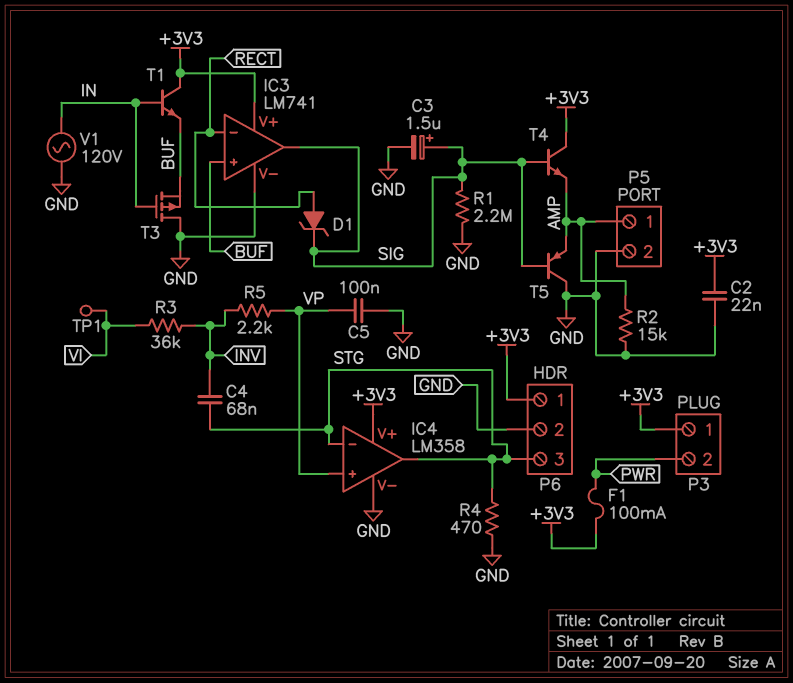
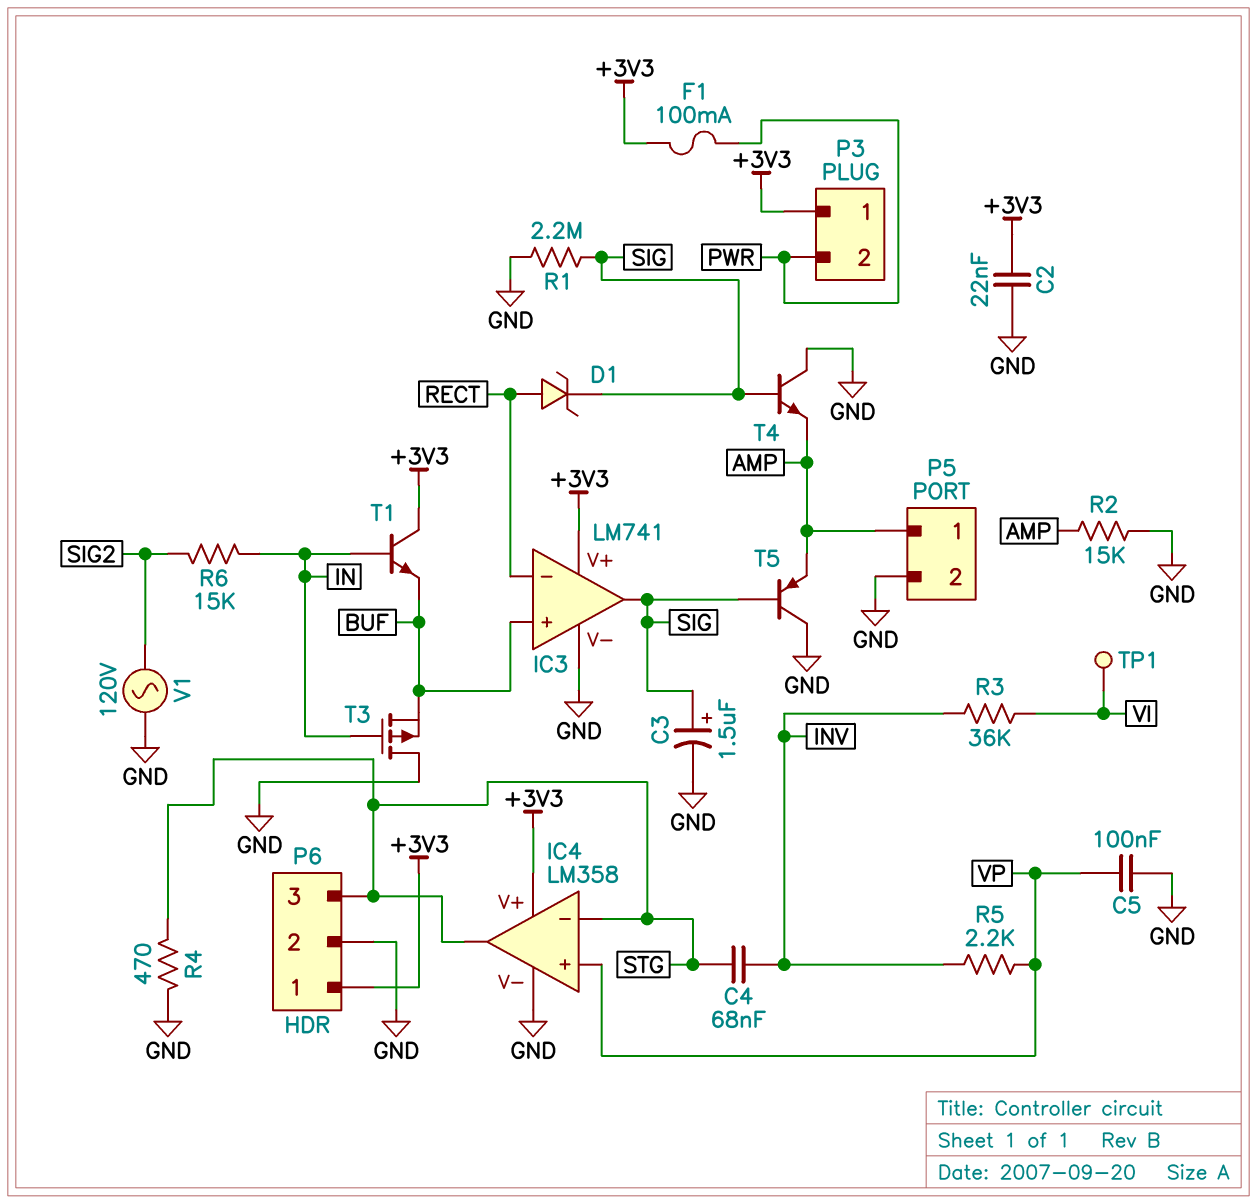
R6: none -> 15k (IN, SIG2)
T4: NPN (B SIG, C +3V3, E AMP) -> NPN (B SIG, C GND, E AMP)
V1: AC 120V (GND, IN) -> AC 120V (GND, SIG2)

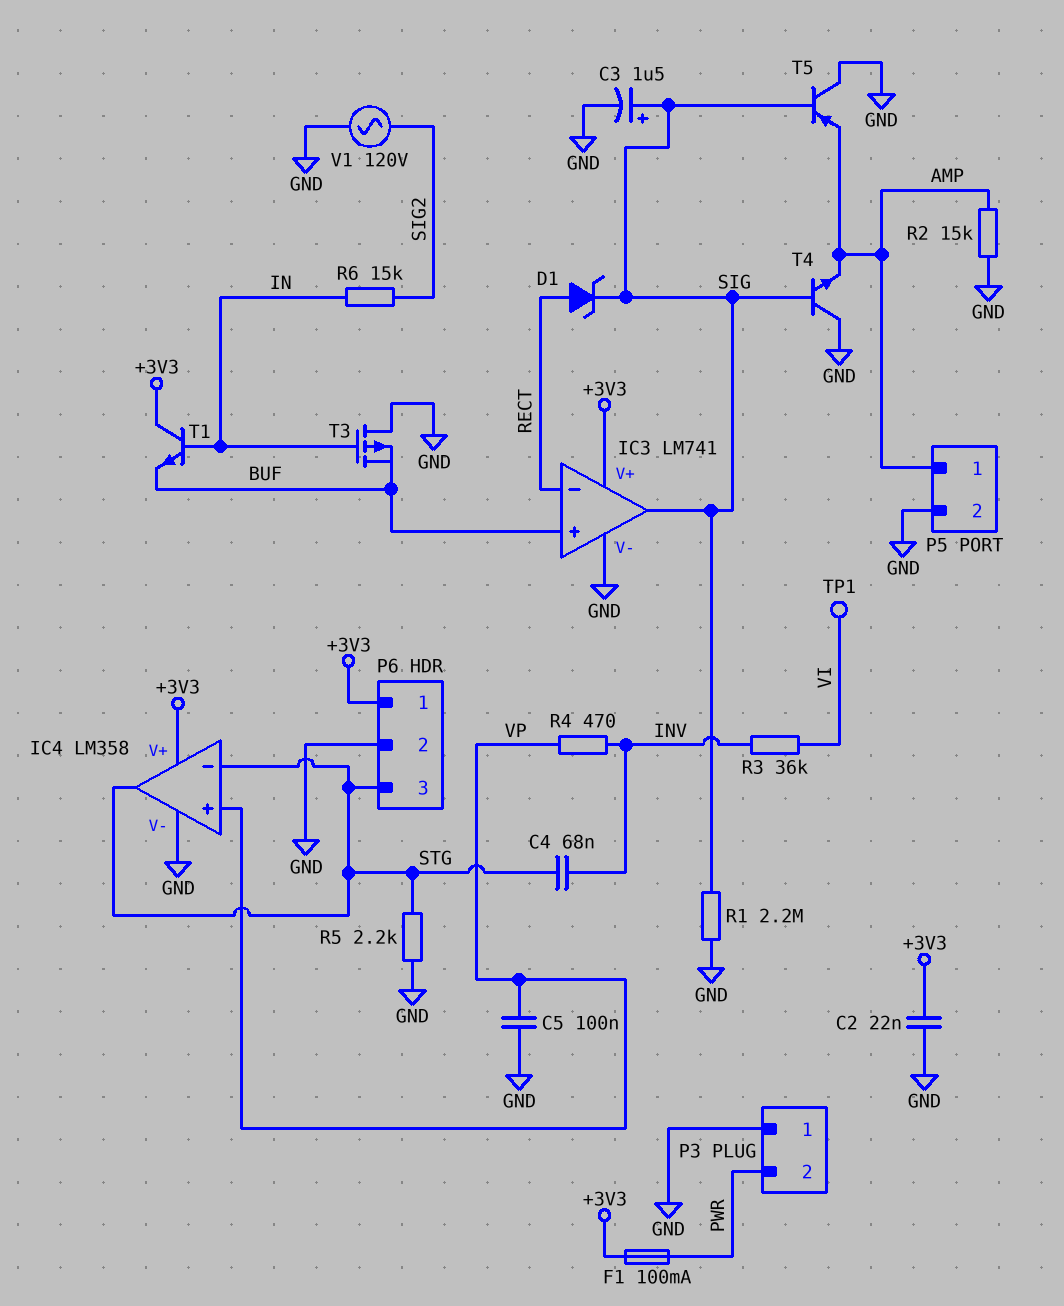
P3 pin 1: +3V3 -> GND
R4: 470 (GND, STG) -> 470 (INV, VP)
R5: 2.2k (INV, VP) -> 2.2k (GND, STG)

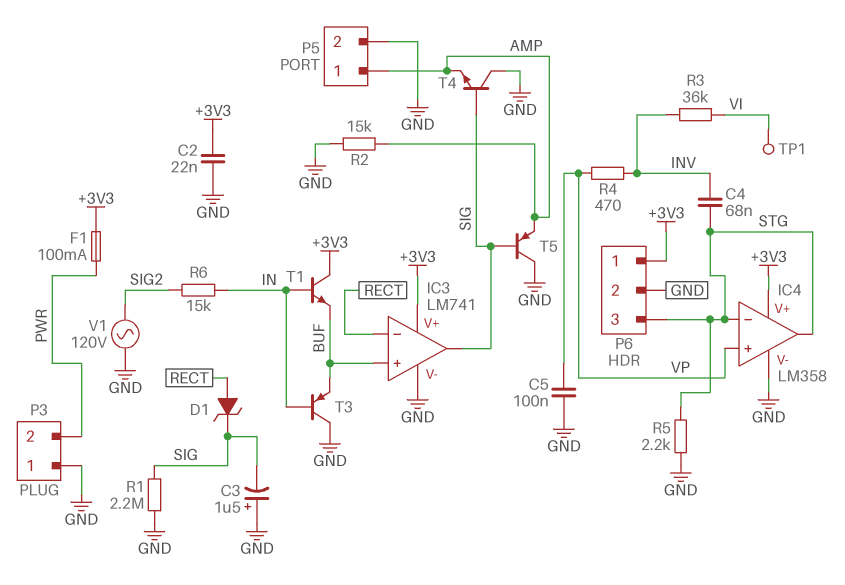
C3: 1.5uF (plus SIG, minus GND) -> 1.5uF (plus GND, minus SIG)
T3: PMOS (G IN, D GND, S BUF) -> PNP (B IN, C GND, E BUF)

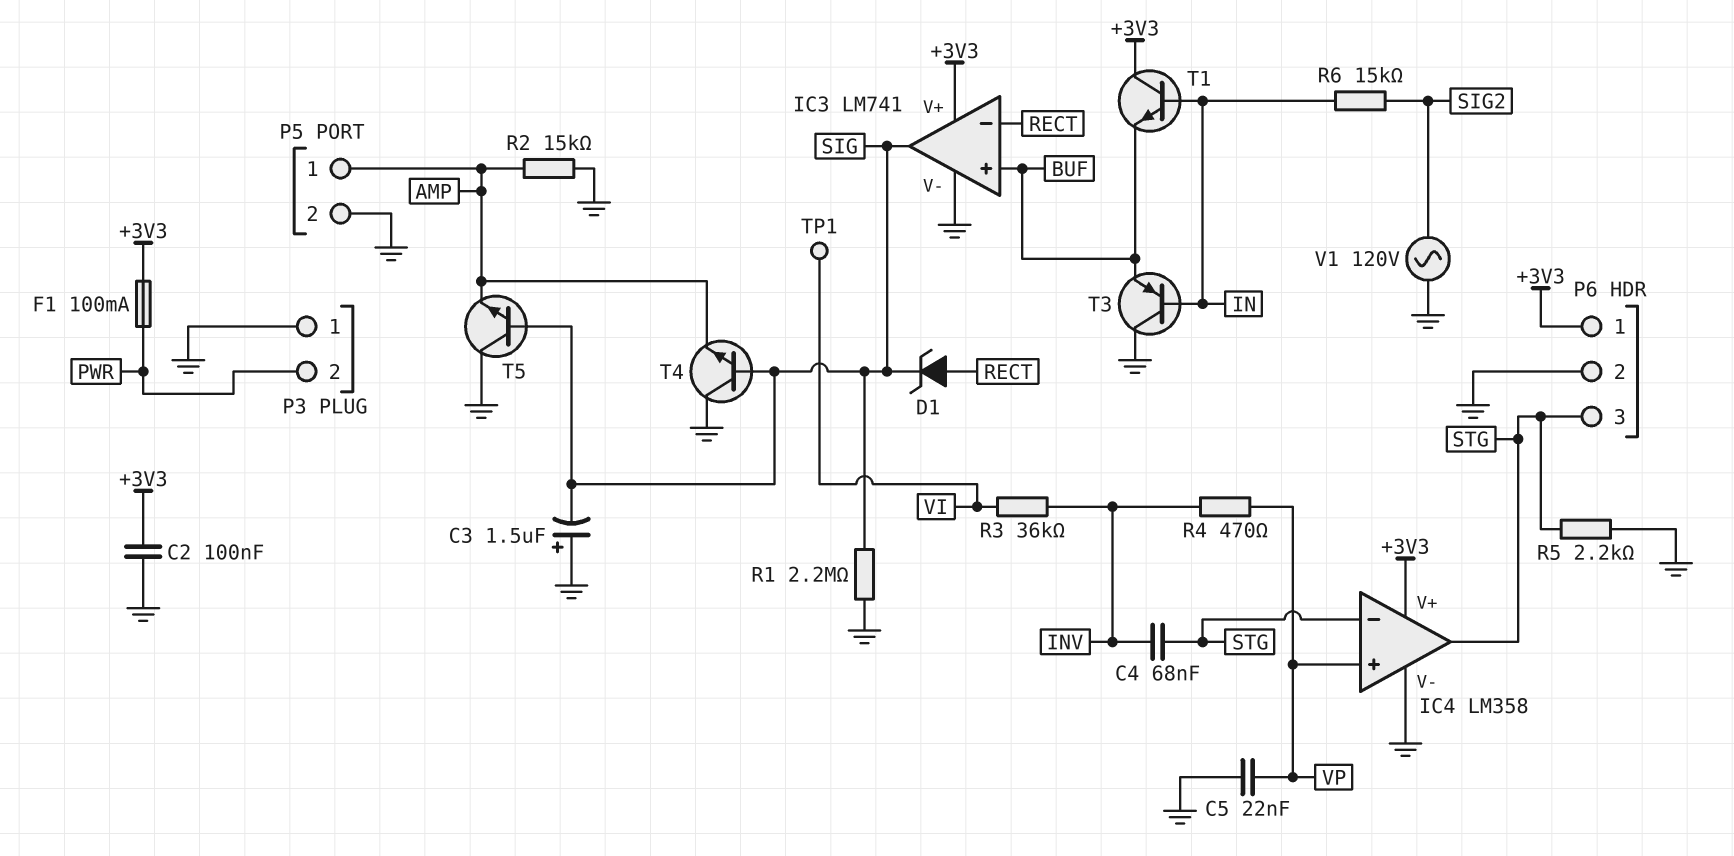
C2: 22nF (+3V3, GND) -> 100nF (+3V3, GND)
C5: 100nF (GND, VP) -> 22nF (GND, VP)
T5: PNP (B SIG, C GND, E AMP) -> NPN (B SIG, C GND, E AMP)

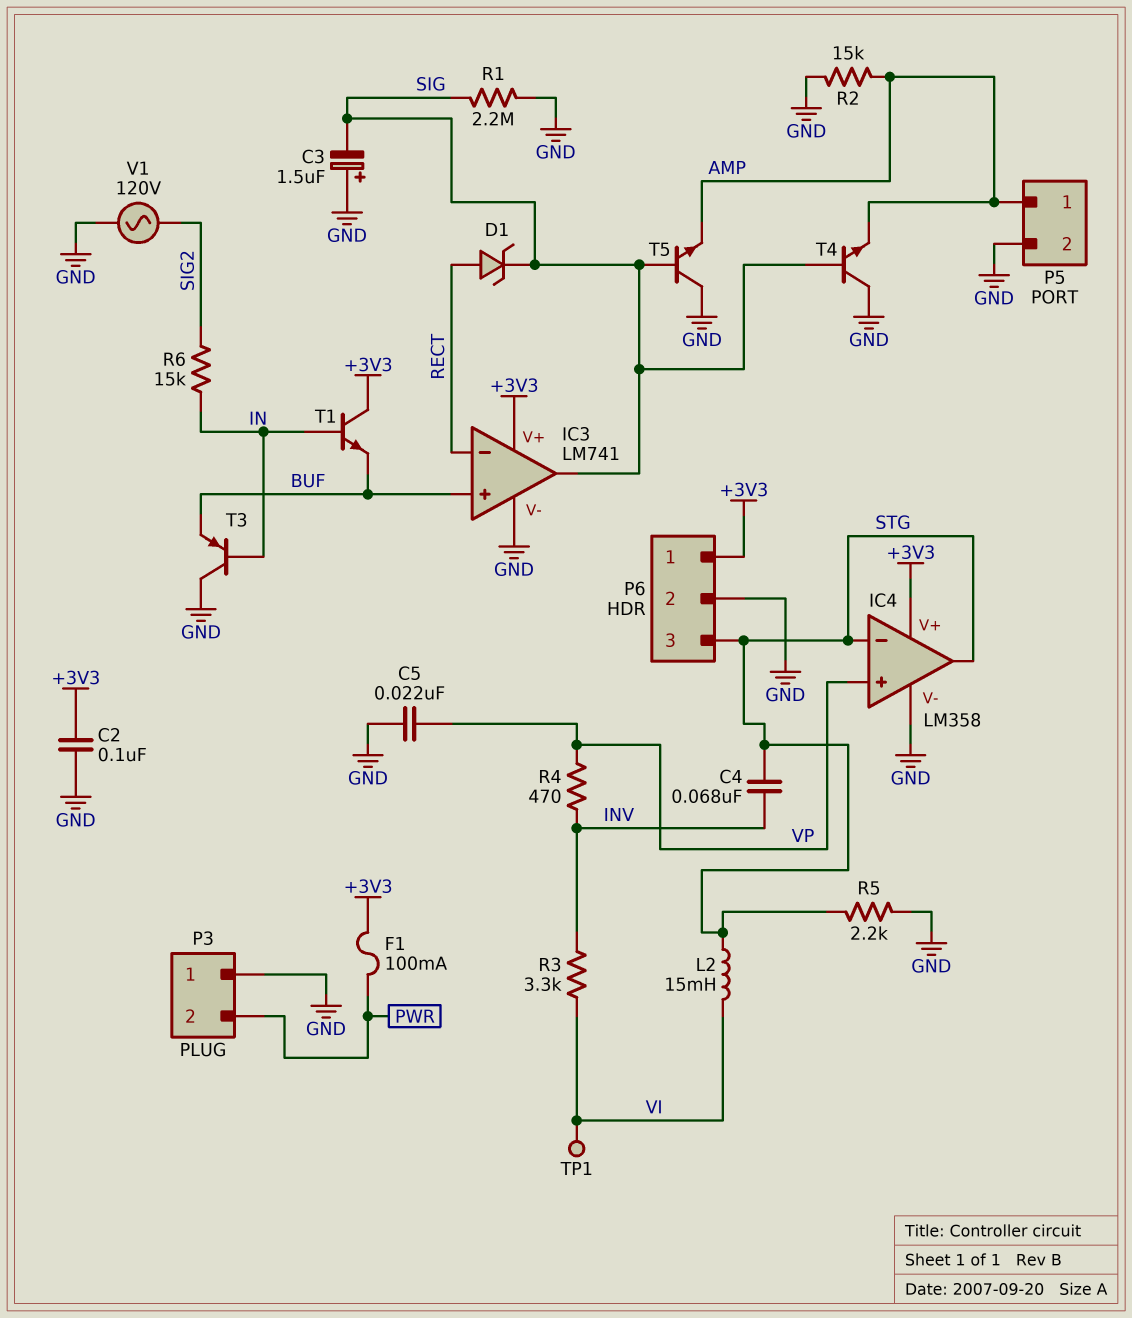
L2: none -> 15mH (STG, VI)
R3: 36k (INV, VI) -> 3.3k (INV, VI)

